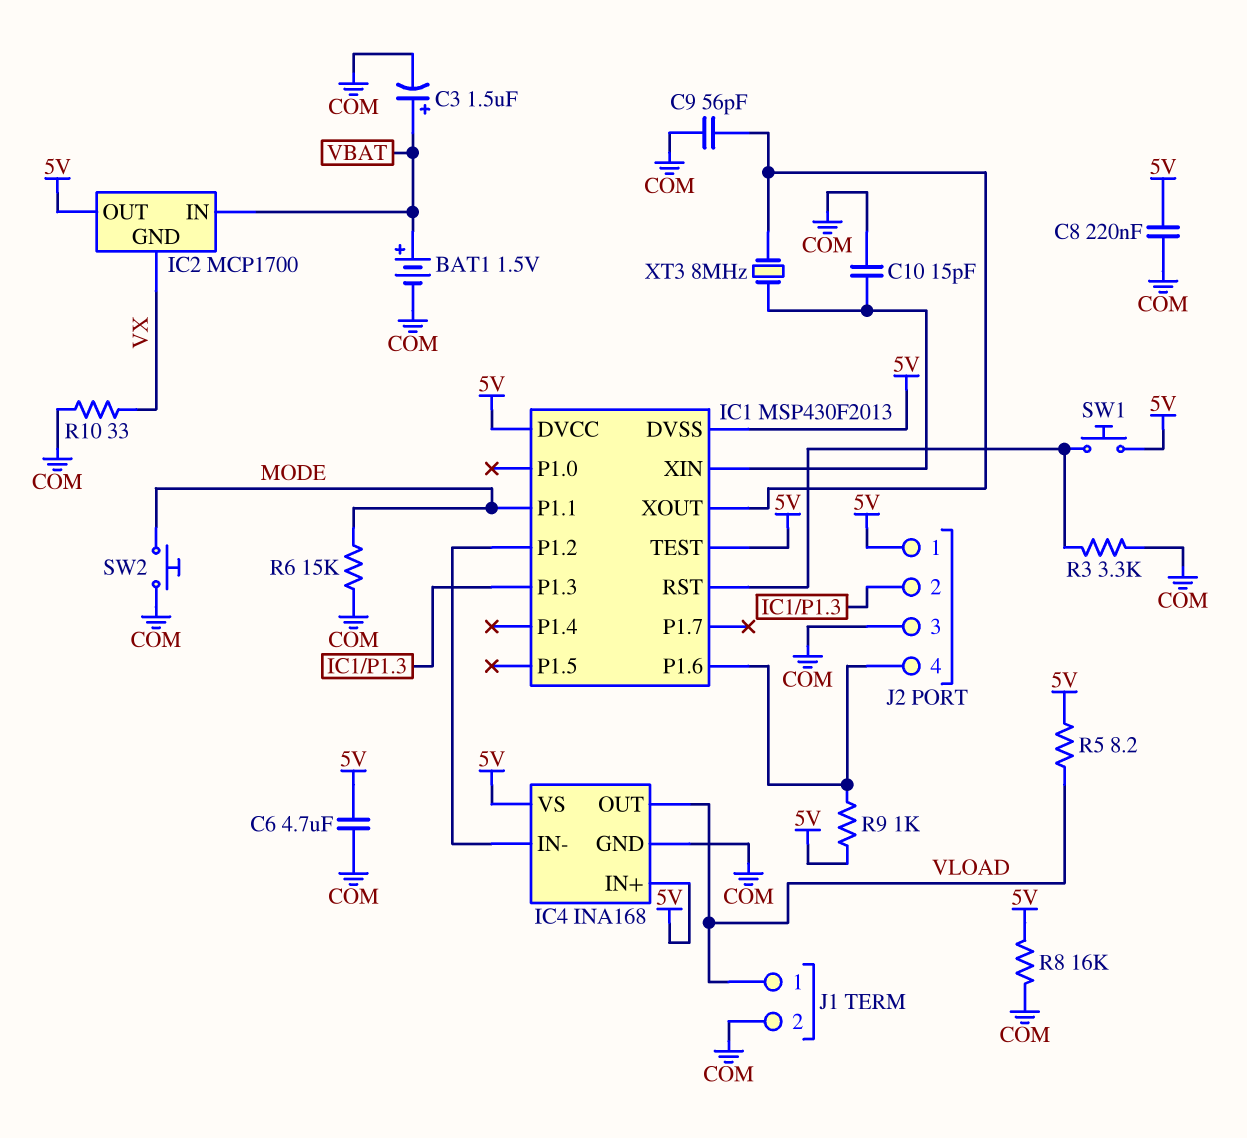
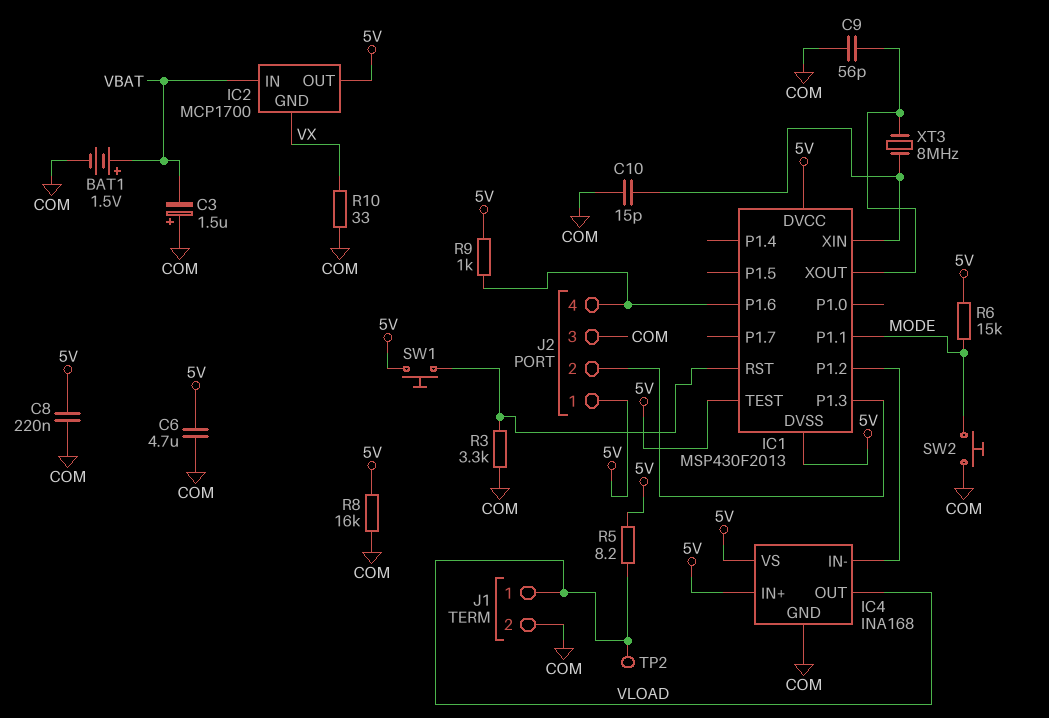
C3: 1.5uF (plus VBAT, minus COM) -> 1.5uF (plus COM, minus VBAT)
R6: 15k (COM, MODE) -> 15k (5V, MODE)
TP2: none -> test point (VLOAD)

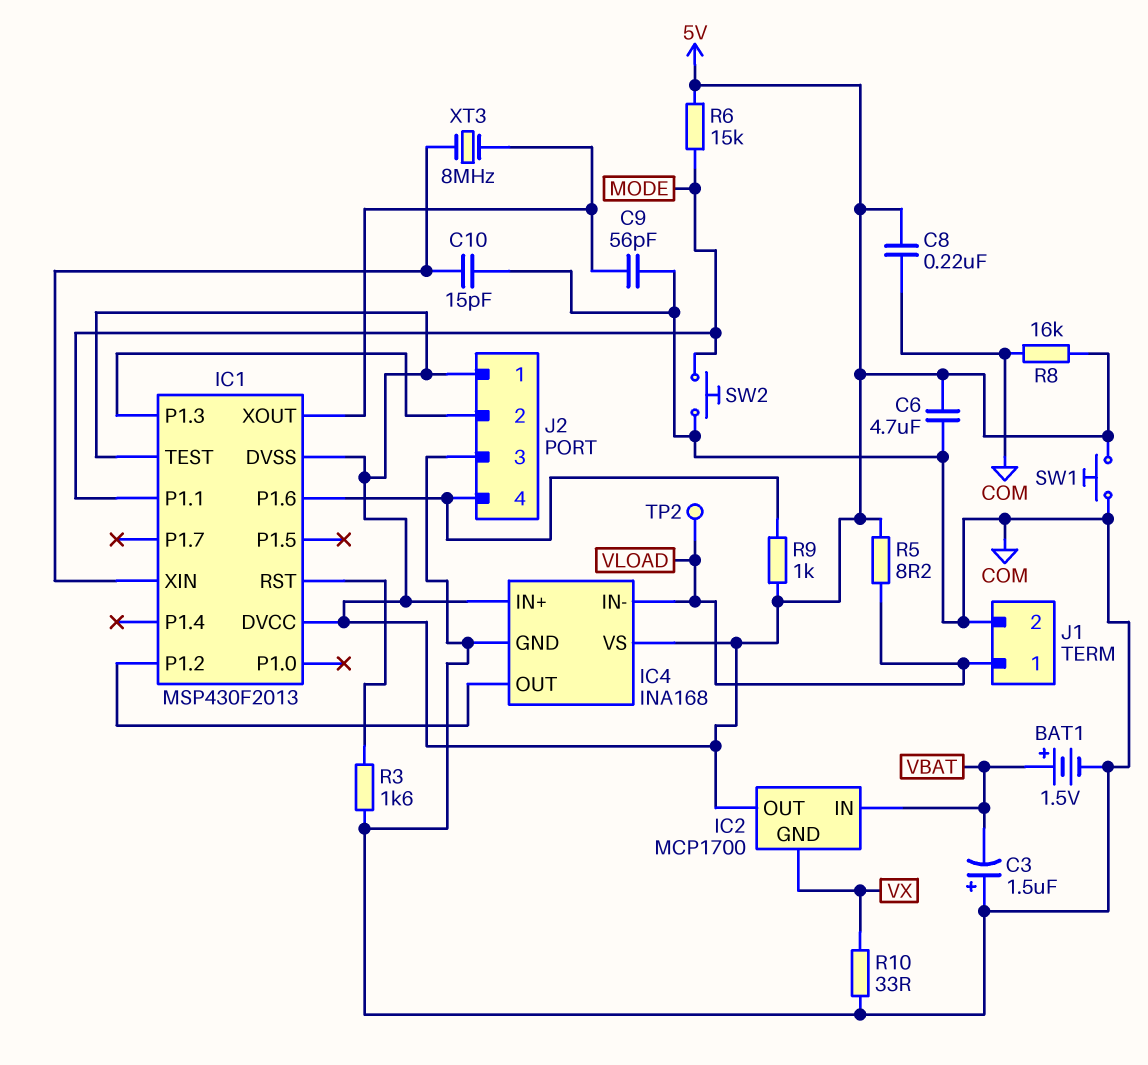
IC4 pin IN-: IC1/P1.2 -> VLOAD
IC4 pin OUT: VLOAD -> IC1/P1.2
R3: 3.3k (COM, IC1/RST) -> 1.6k (COM, IC1/RST)
SW1: button (5V, IC1/RST) -> button (5V, COM)

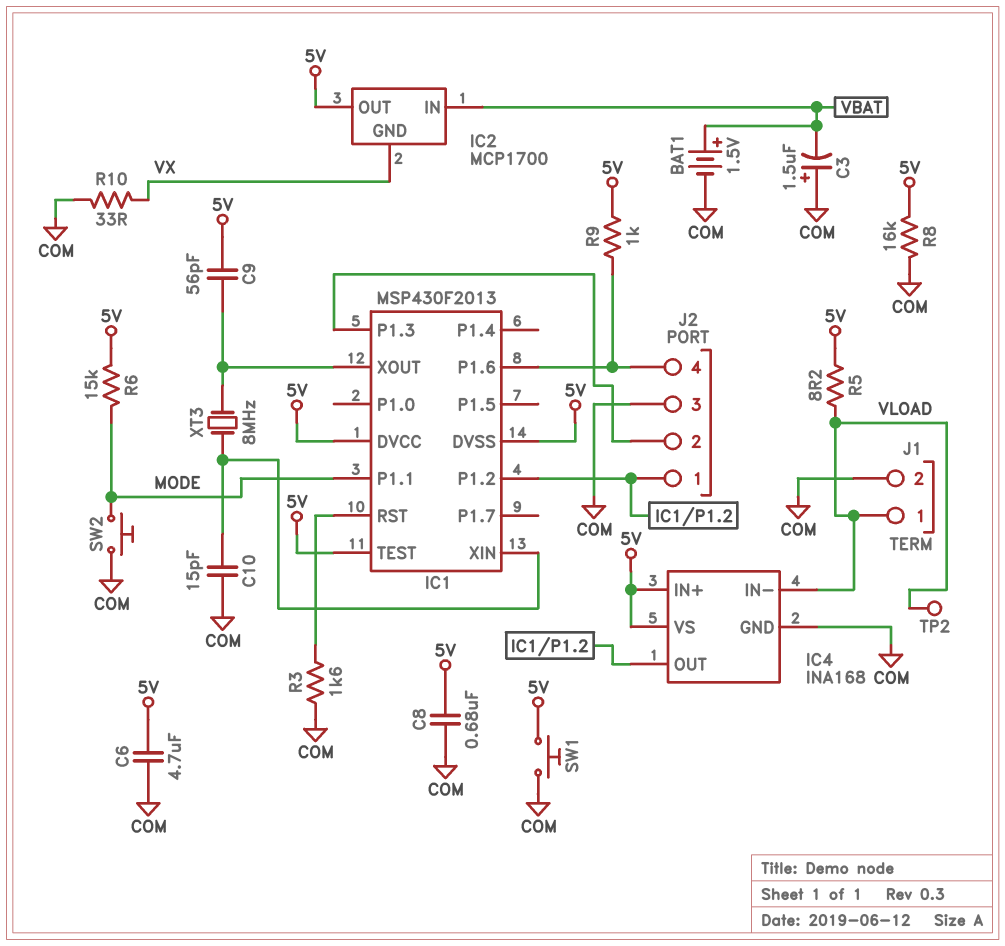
C8: 220nF (5V, COM) -> 680nF (5V, COM)
C9: 56pF (COM, IC1/XOUT) -> 56pF (5V, IC1/XOUT)
J2 pin 1: 5V -> IC1/P1.2

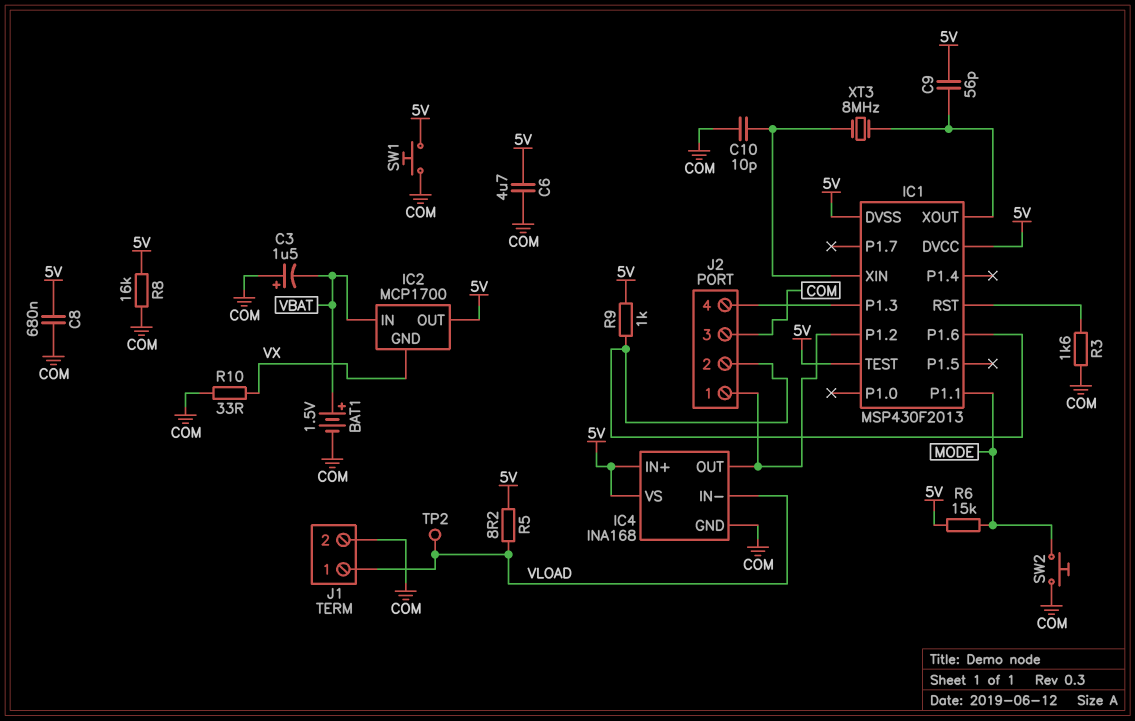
C10: 15pF (COM, IC1/XIN) -> 10pF (COM, IC1/XIN)
J2 pin 2: IC1/P1.3 -> IC1/P1.6
J2 pin 4: IC1/P1.6 -> IC1/P1.3

